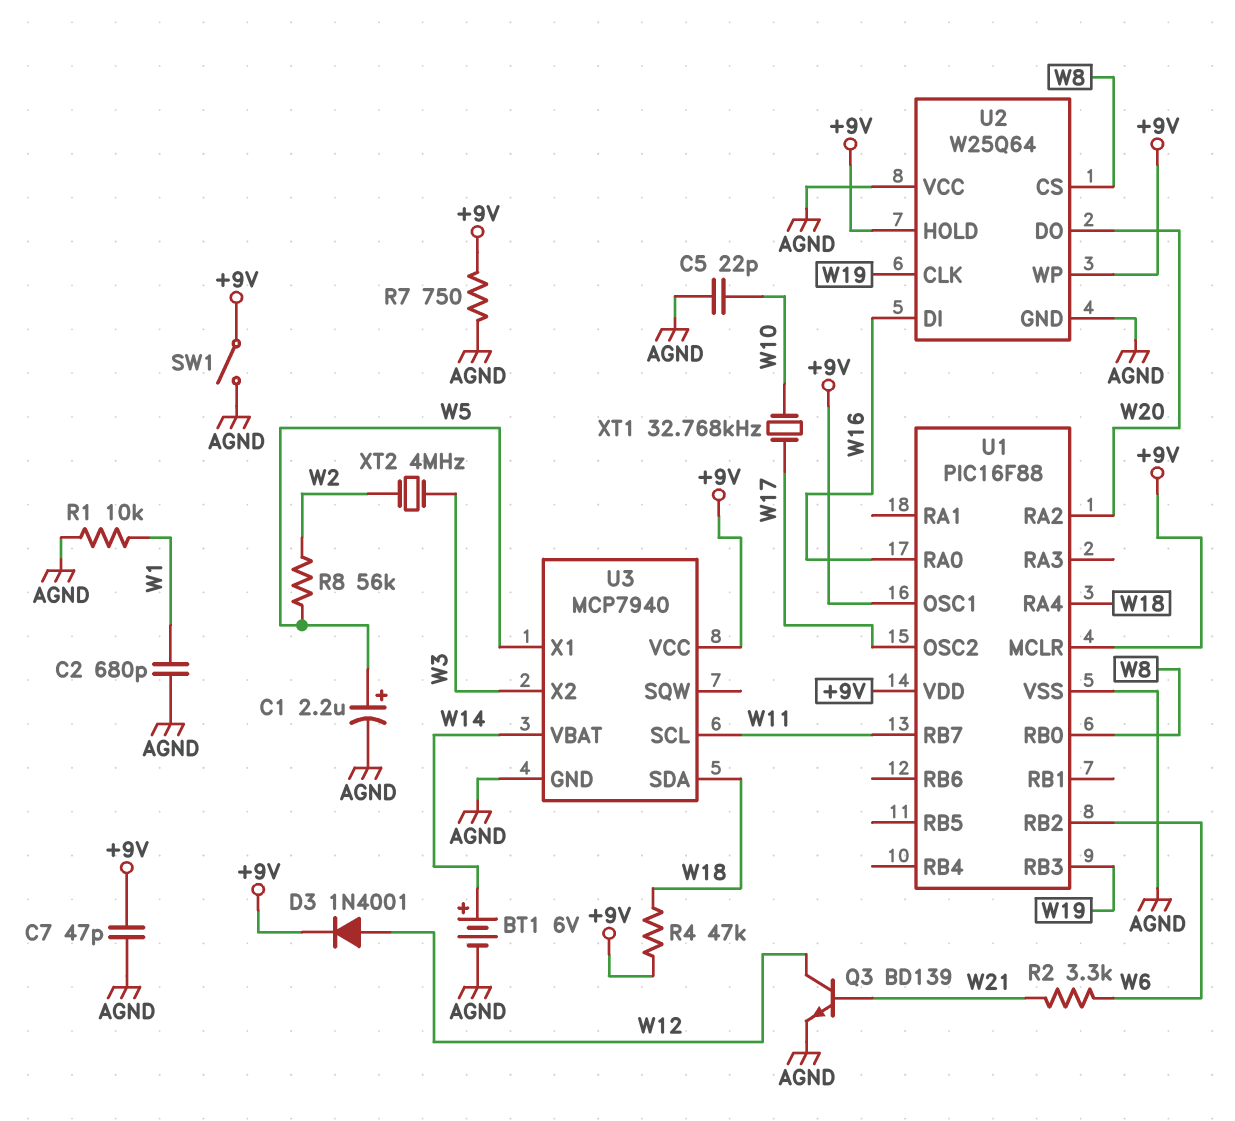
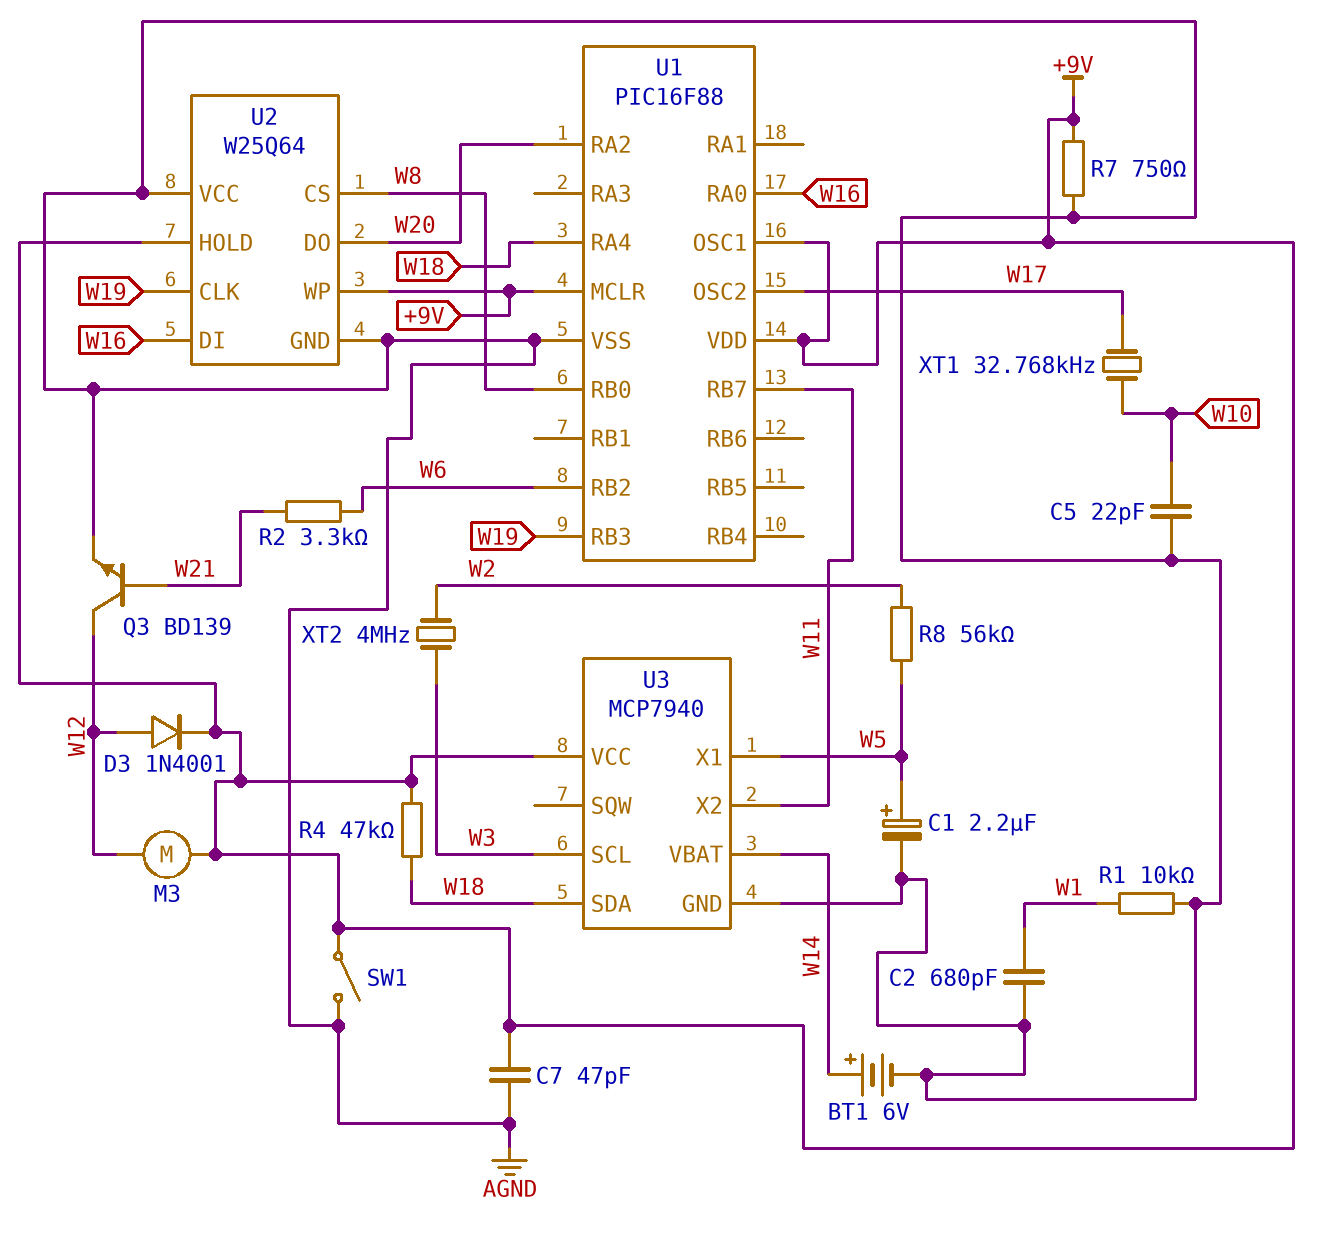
M3: none -> motor (+9V, W12)
U3 pin SCL: W11 -> W3
U3 pin X2: W3 -> W11

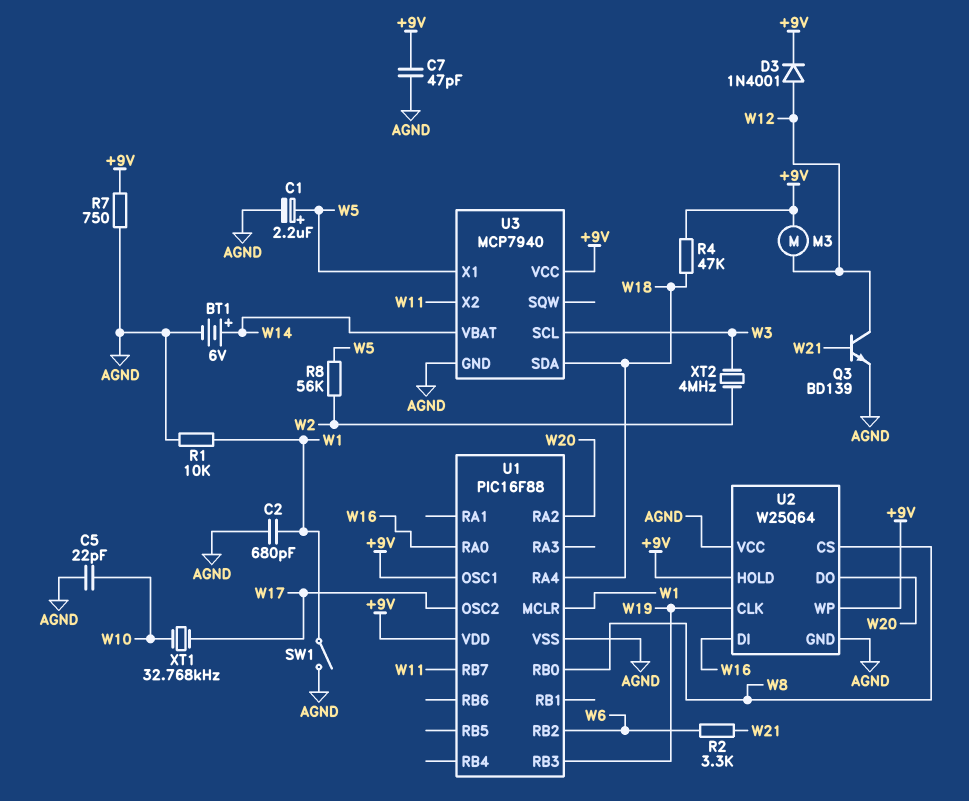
SW1: switch (+9V, AGND) -> switch (AGND, W1)
U1 pin MCLR: +9V -> W1

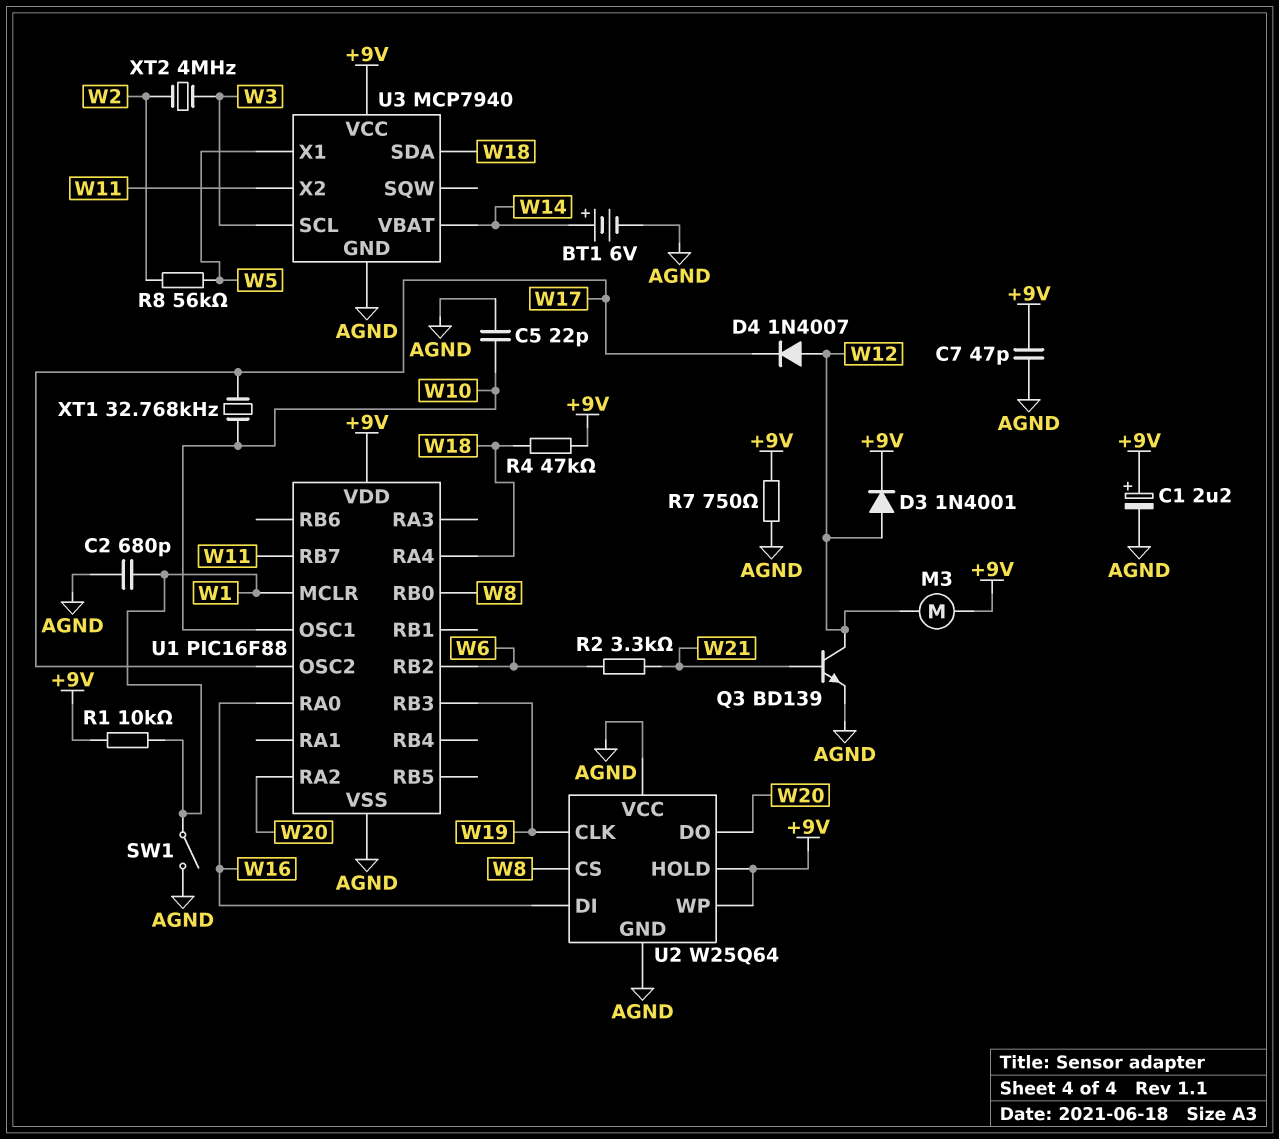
C1: 2.2uF (plus W5, minus AGND) -> 2.2uF (plus +9V, minus AGND)
D4: none -> diode 1N4007 (A W12, K W17)
R1: 10k (AGND, W1) -> 10k (+9V, W1)
U1 pin OSC1: +9V -> W10

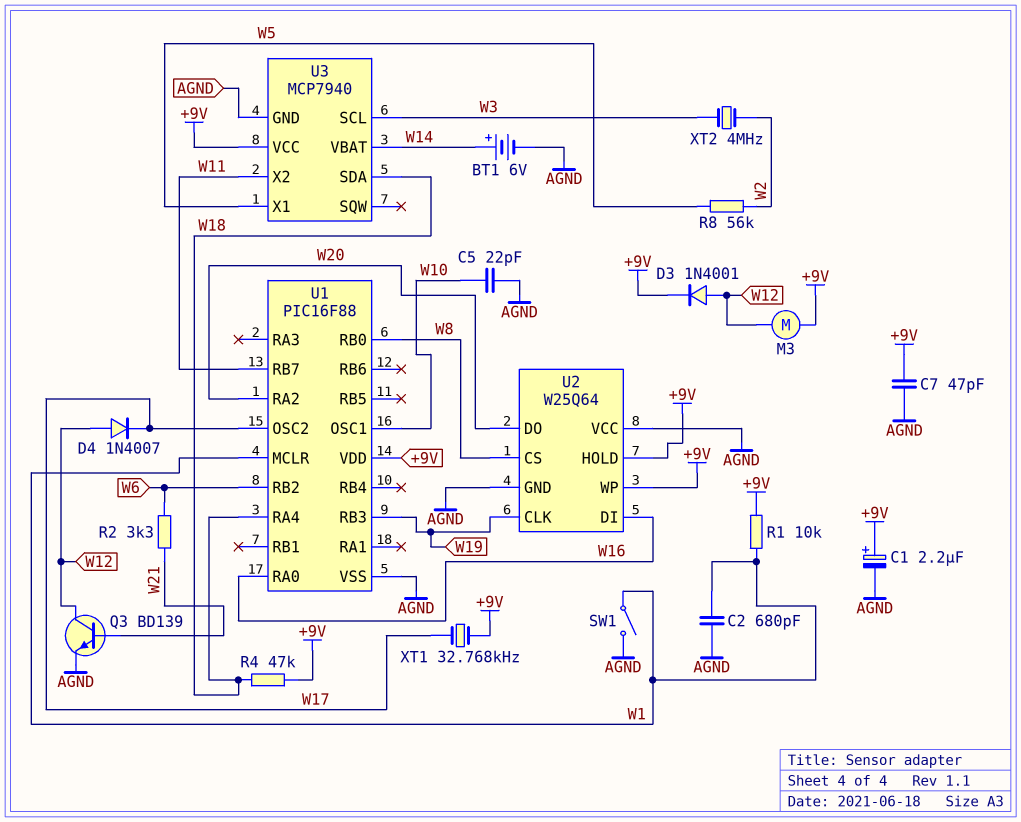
R7: 750 (+9V, AGND) -> none
XT1: 32.768kHz (W10, W17) -> 32.768kHz (+9V, W17)

